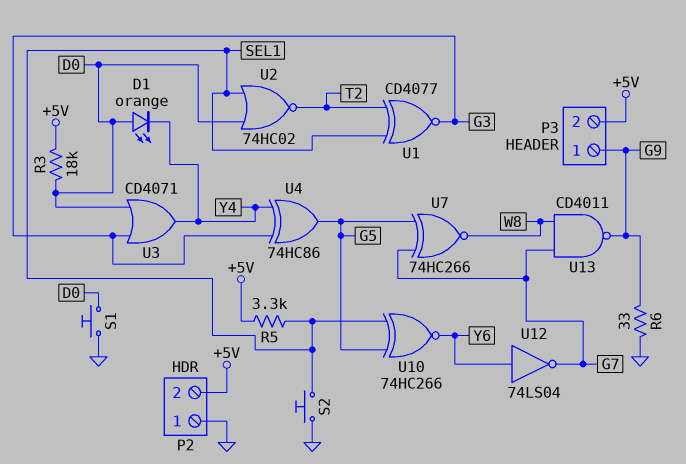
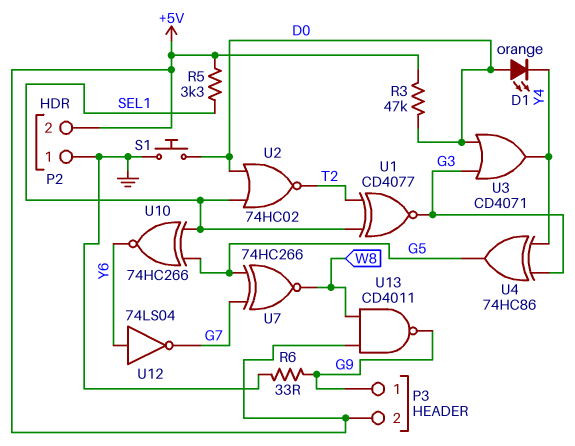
R3: 18k (+5V, D0) -> 47k (+5V, D0)
S2: button (GND, SEL1) -> none
U13: NAND CD4011 (in G7, in W8, out G9) -> NAND CD4011 (in +5V, in W8, out G9)

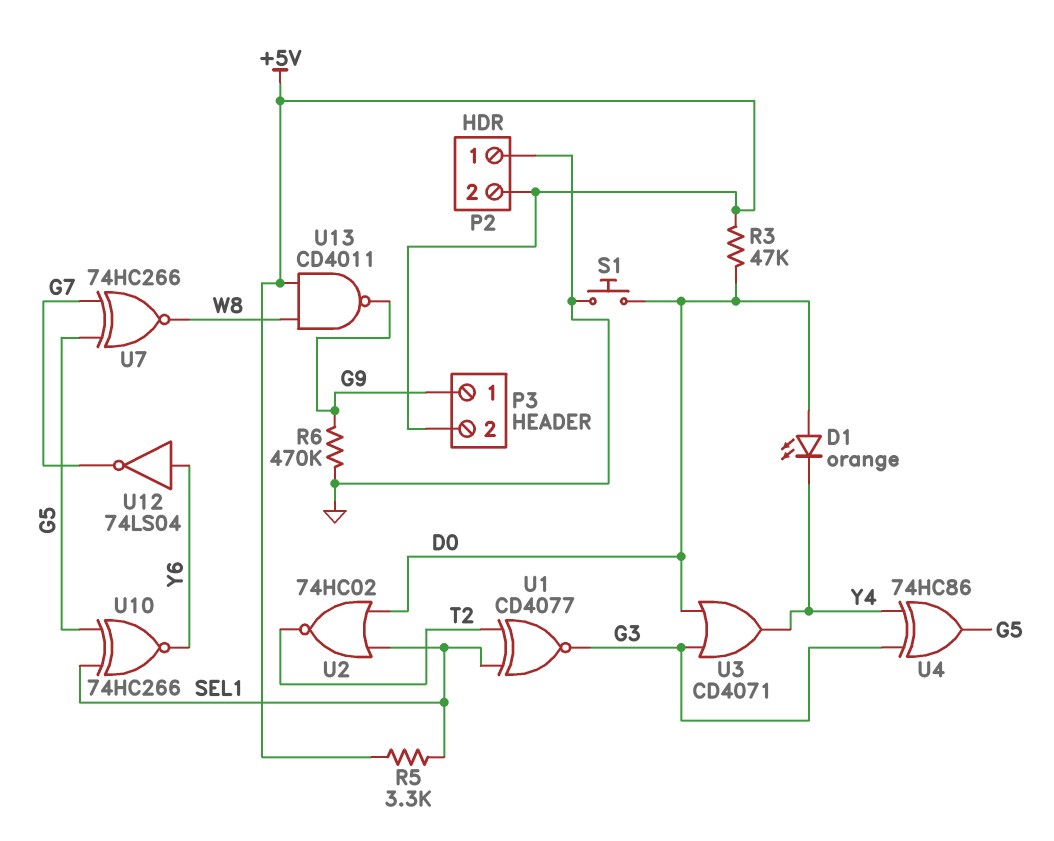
R6: 33 (G9, GND) -> 470k (G9, GND)

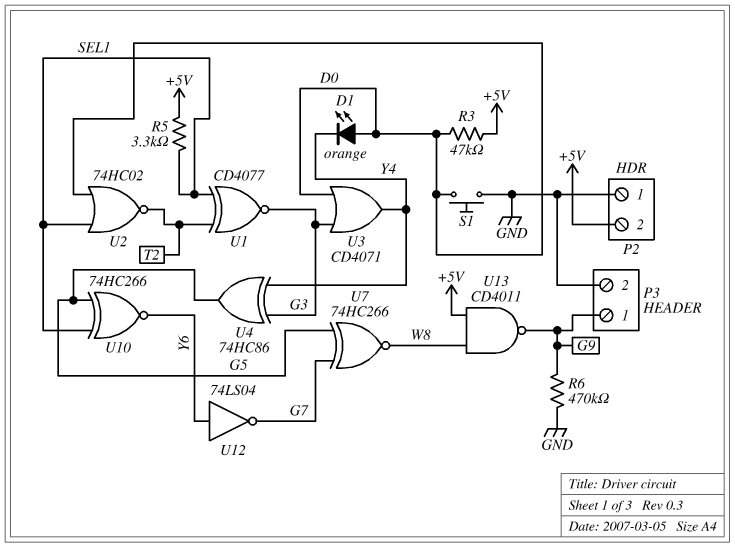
P3 pin 2: +5V -> GND

